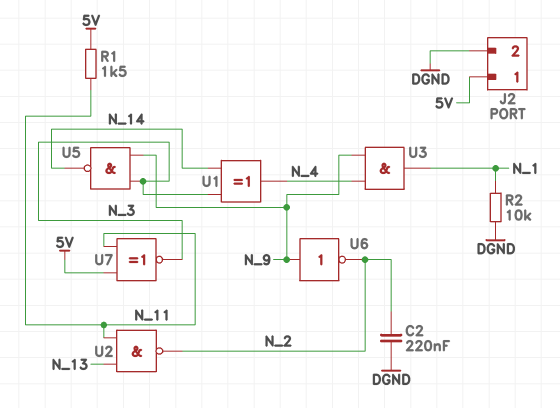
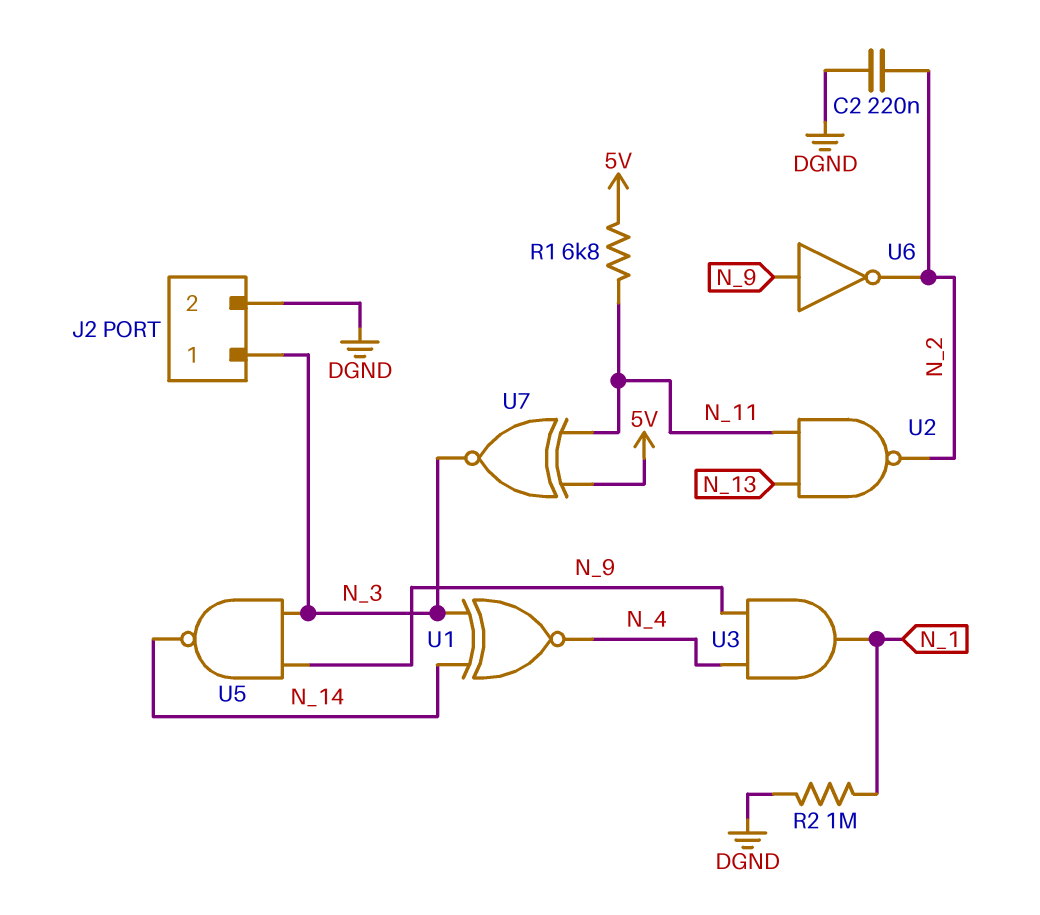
J2 pin 1: 5V -> N_3
R1: 1.5k (5V, N_11) -> 6.8k (5V, N_11)
R2: 10k (DGND, N_1) -> 1M (DGND, N_1)
U1: XOR (in N_3, in N_14, out N_4) -> XNOR (in N_3, in N_14, out N_4)

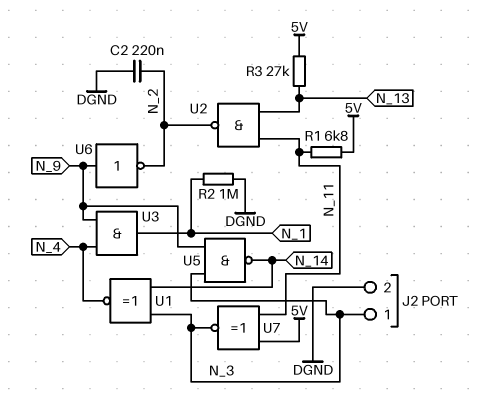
R3: none -> 27k (5V, N_13)

